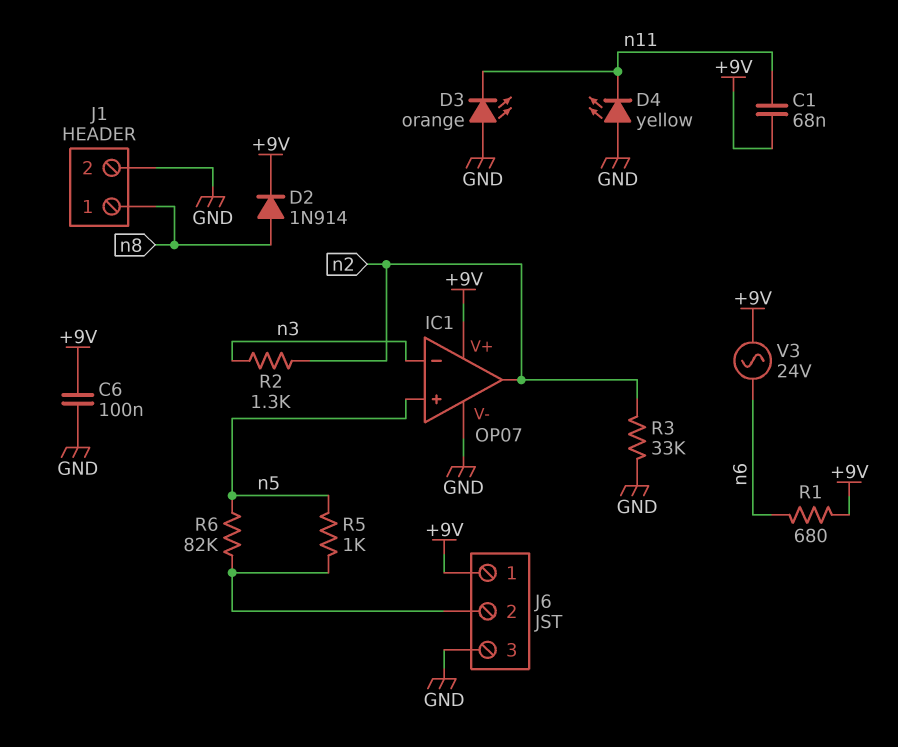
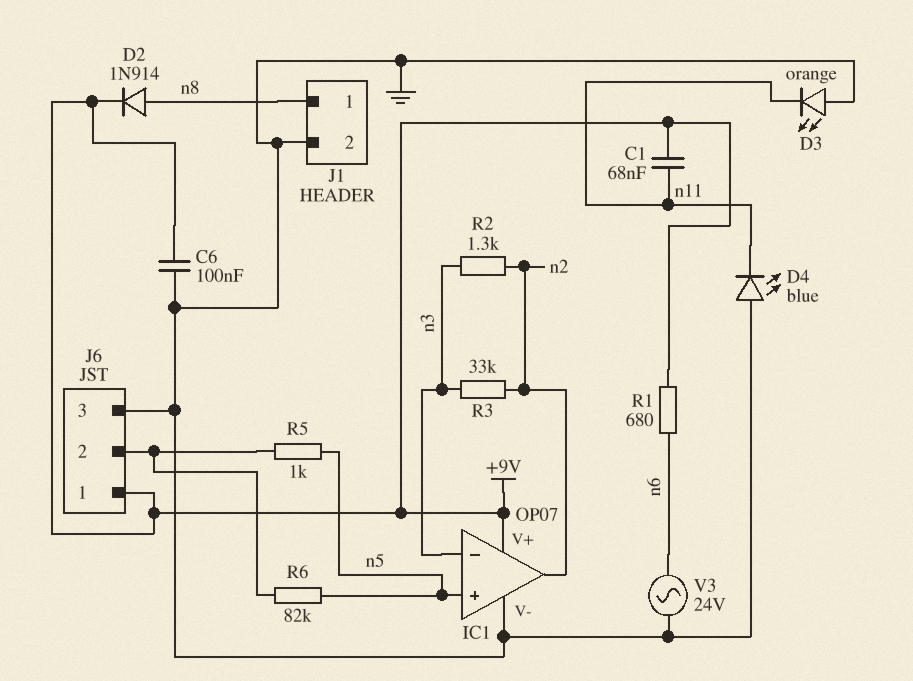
D4: LED yellow (A GND, K n11) -> LED blue (A GND, K n11)
R3: 33k (GND, n2) -> 33k (n2, n3)
V3: AC 24V (+9V, n6) -> AC 24V (GND, n6)

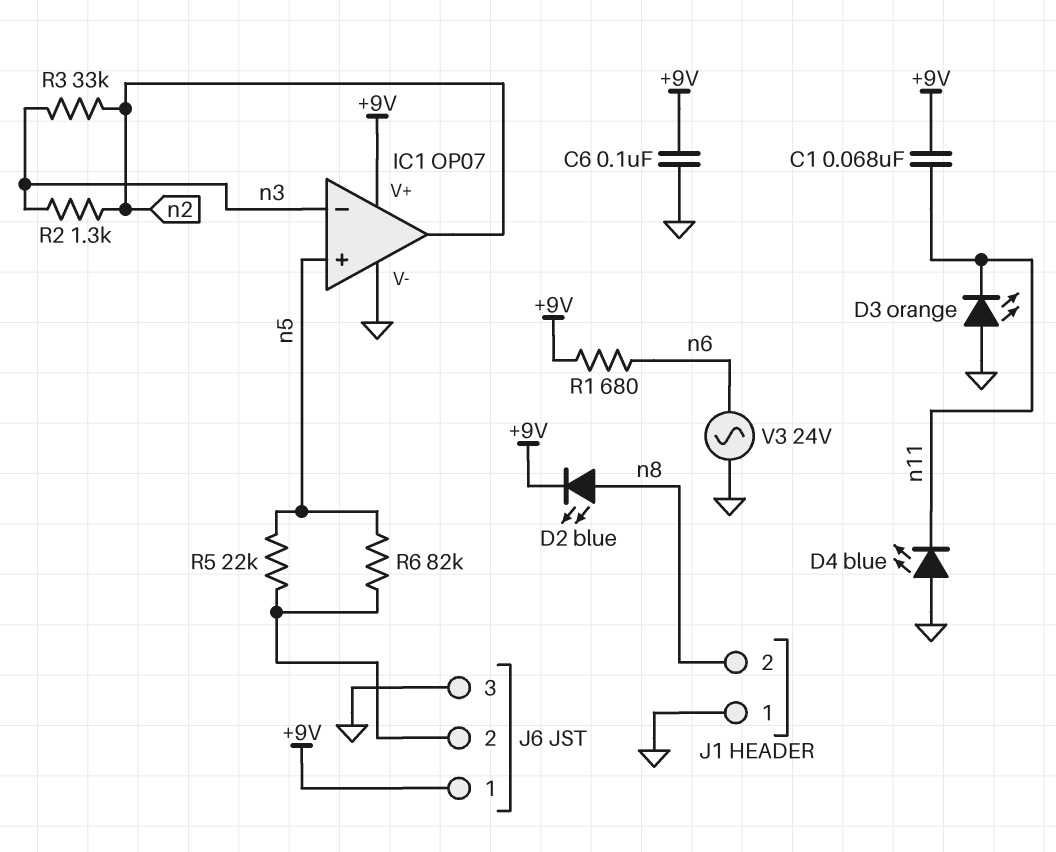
D2: diode 1N914 (A n8, K +9V) -> LED blue (A n8, K +9V)
J1 pin 1: n8 -> GND
J1 pin 2: GND -> n8
R5: 1k (J6/2, n5) -> 22k (J6/2, n5)

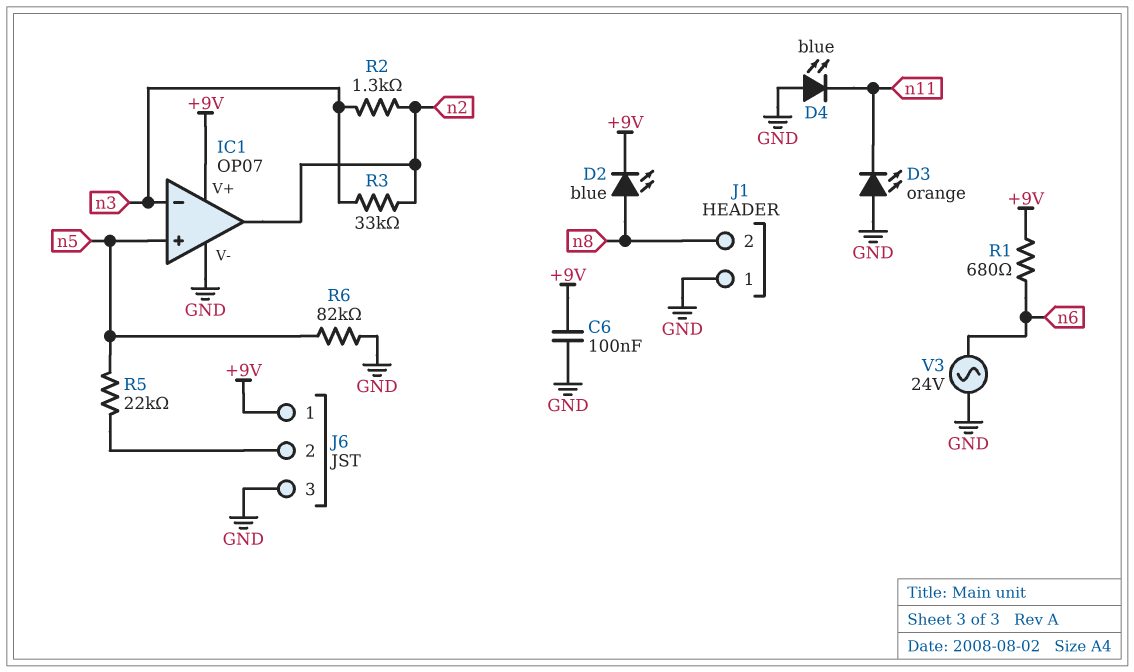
C1: 68nF (+9V, n11) -> none
R6: 82k (J6/2, n5) -> 82k (GND, n5)

